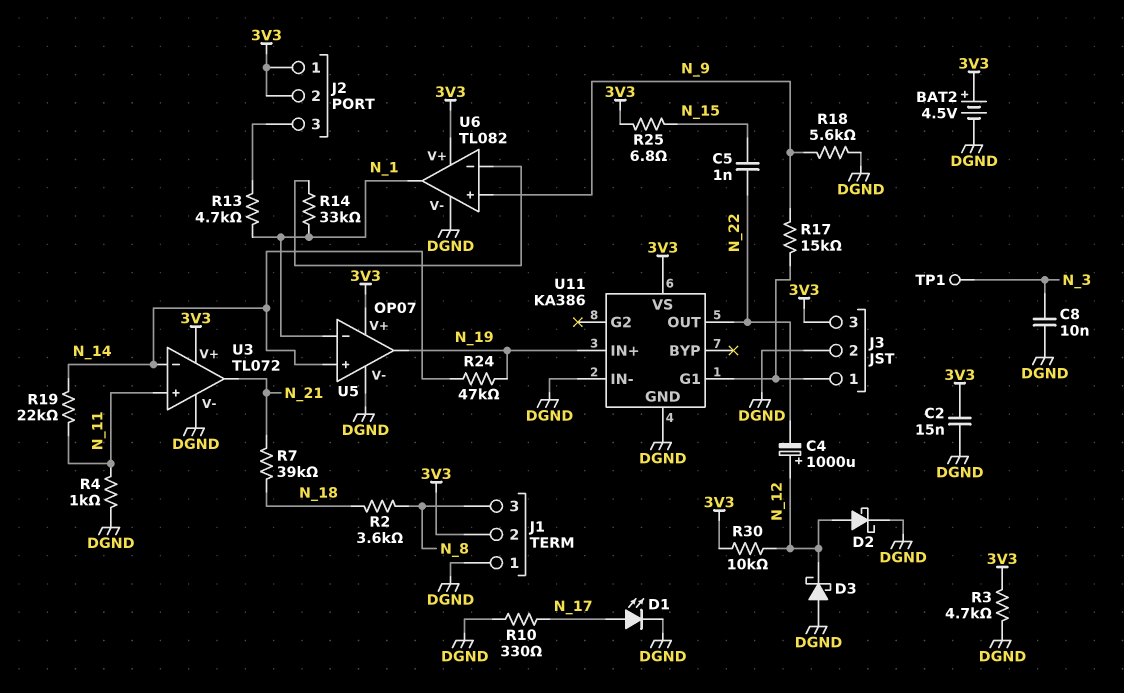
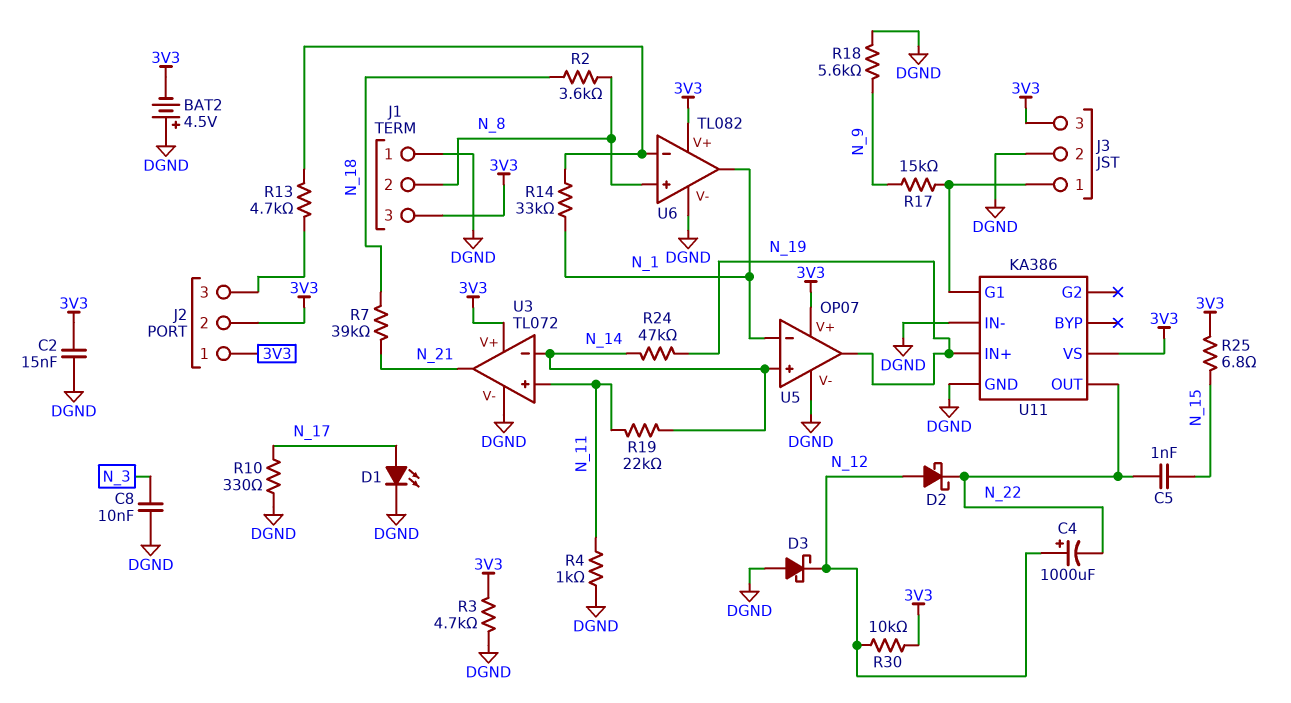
BAT2: 4.5V (plus 3V3, minus DGND) -> 4.5V (plus DGND, minus 3V3)
D2: schottky (A N_12, K DGND) -> schottky (A N_12, K N_22)
J1 pin 2: 3V3 -> N_8
J1 pin 3: N_8 -> 3V3
R13: 4.7k (J2/3, N_1) -> 4.7k (J2/3, U6/in-)
TP1: test point (N_3) -> none
U6 pin in+: N_9 -> N_8

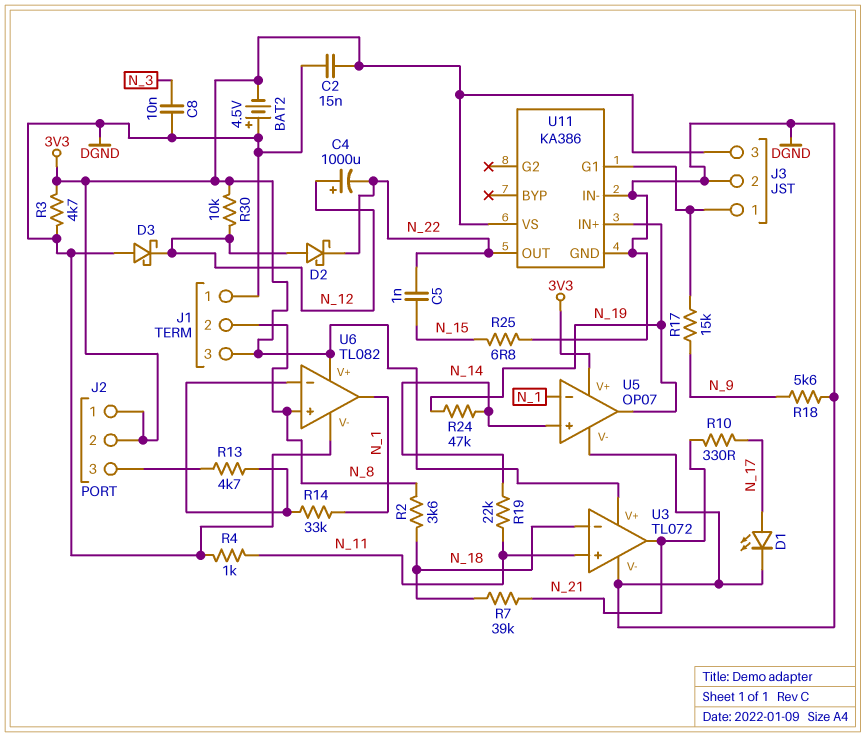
R10: 330 (DGND, N_17) -> 330 (N_17, N_21)
R25: 6.8 (3V3, N_15) -> 6.8 (DGND, N_15)
U3 pin in-: N_14 -> N_18

